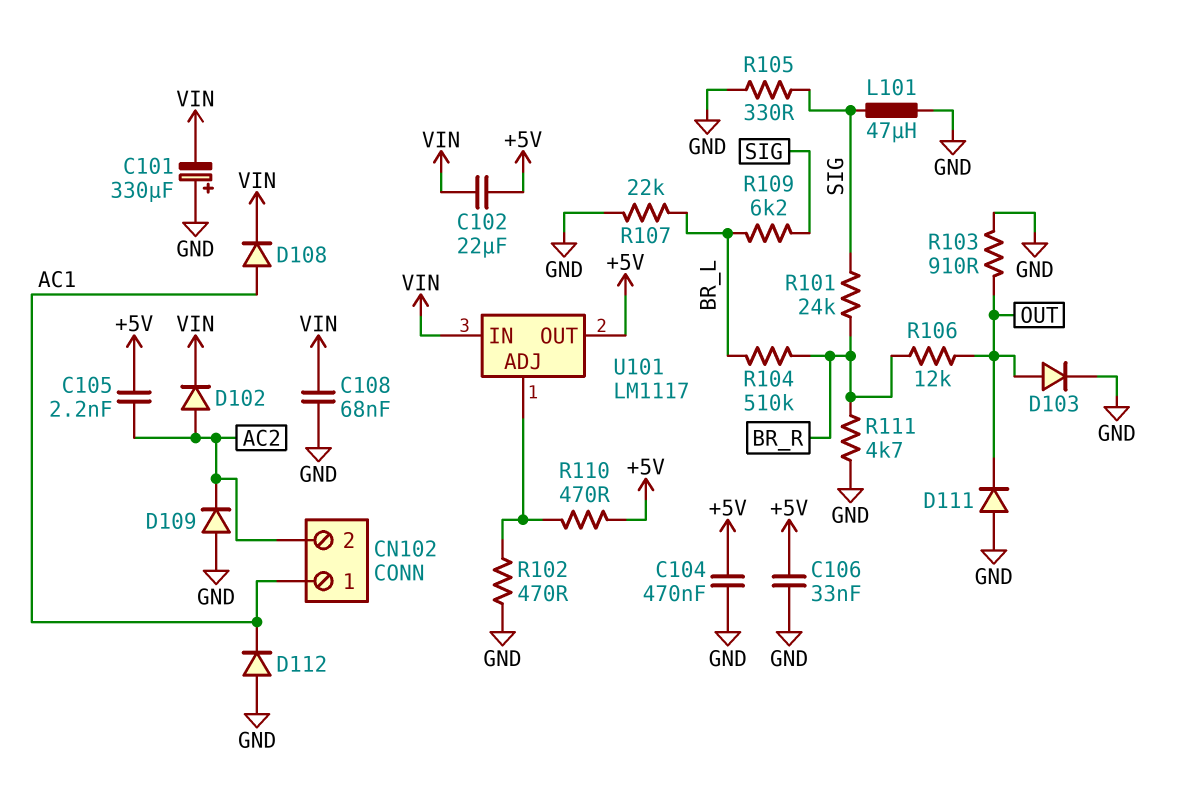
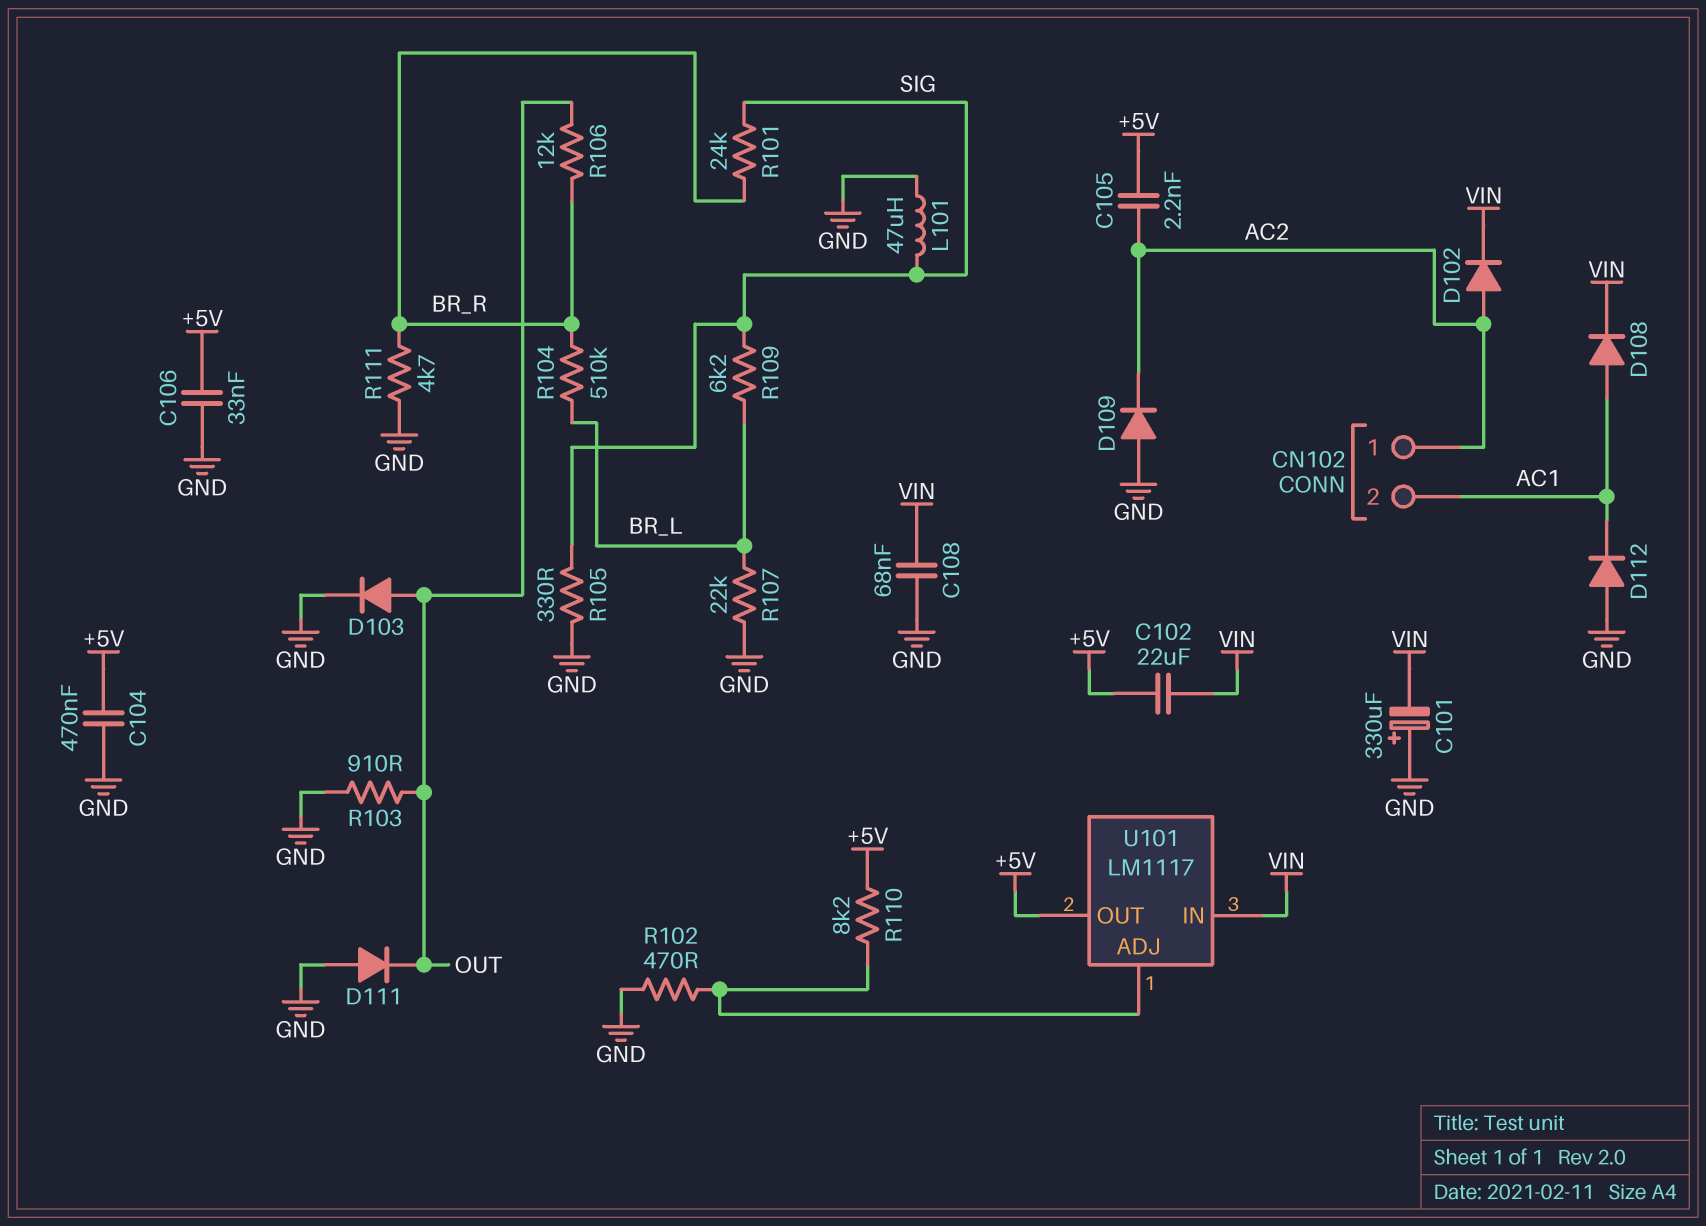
CN102 pin 1: AC1 -> AC2
CN102 pin 2: AC2 -> AC1
R110: 470 (+5V, U101/ADJ) -> 8.2k (+5V, U101/ADJ)

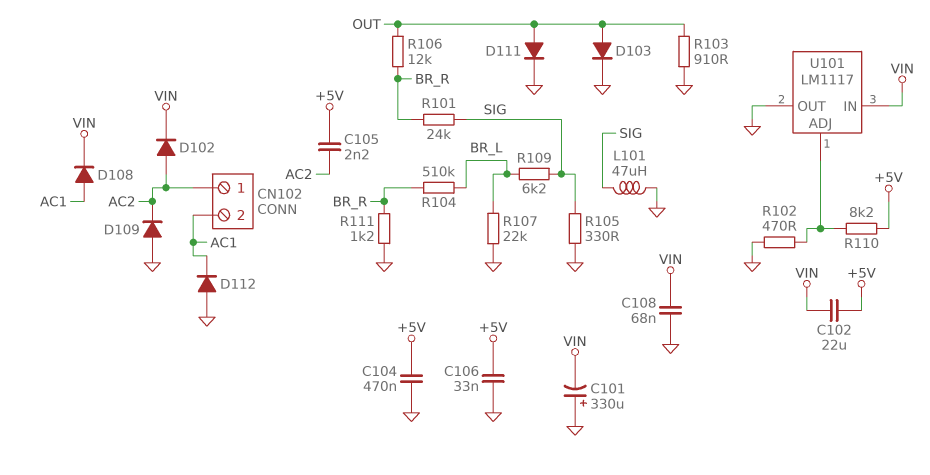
D111: diode (A GND, K OUT) -> diode (A OUT, K GND)
R111: 4.7k (BR_R, GND) -> 1.2k (BR_R, GND)
U101 pin OUT: +5V -> GND

